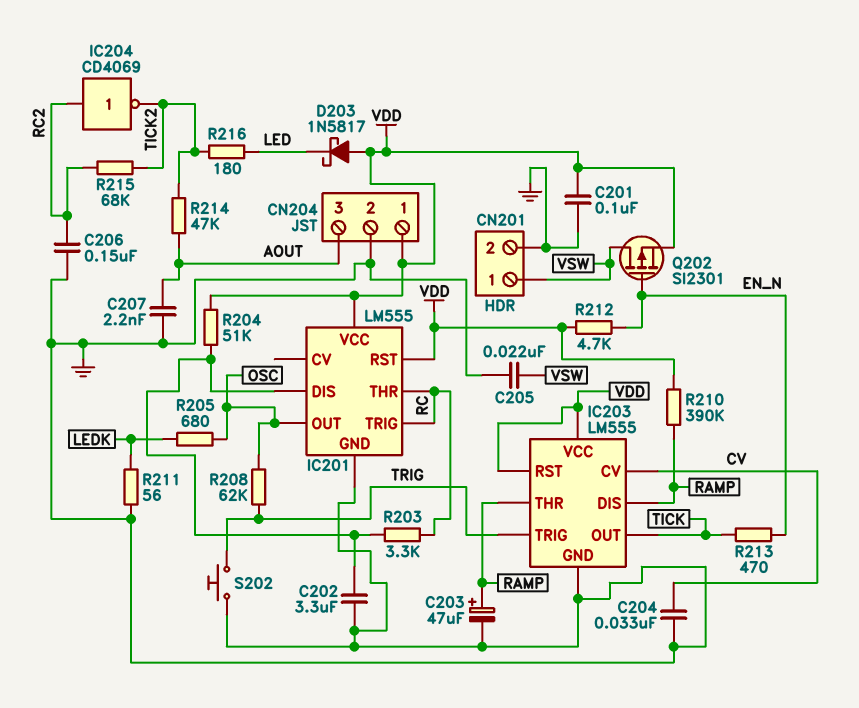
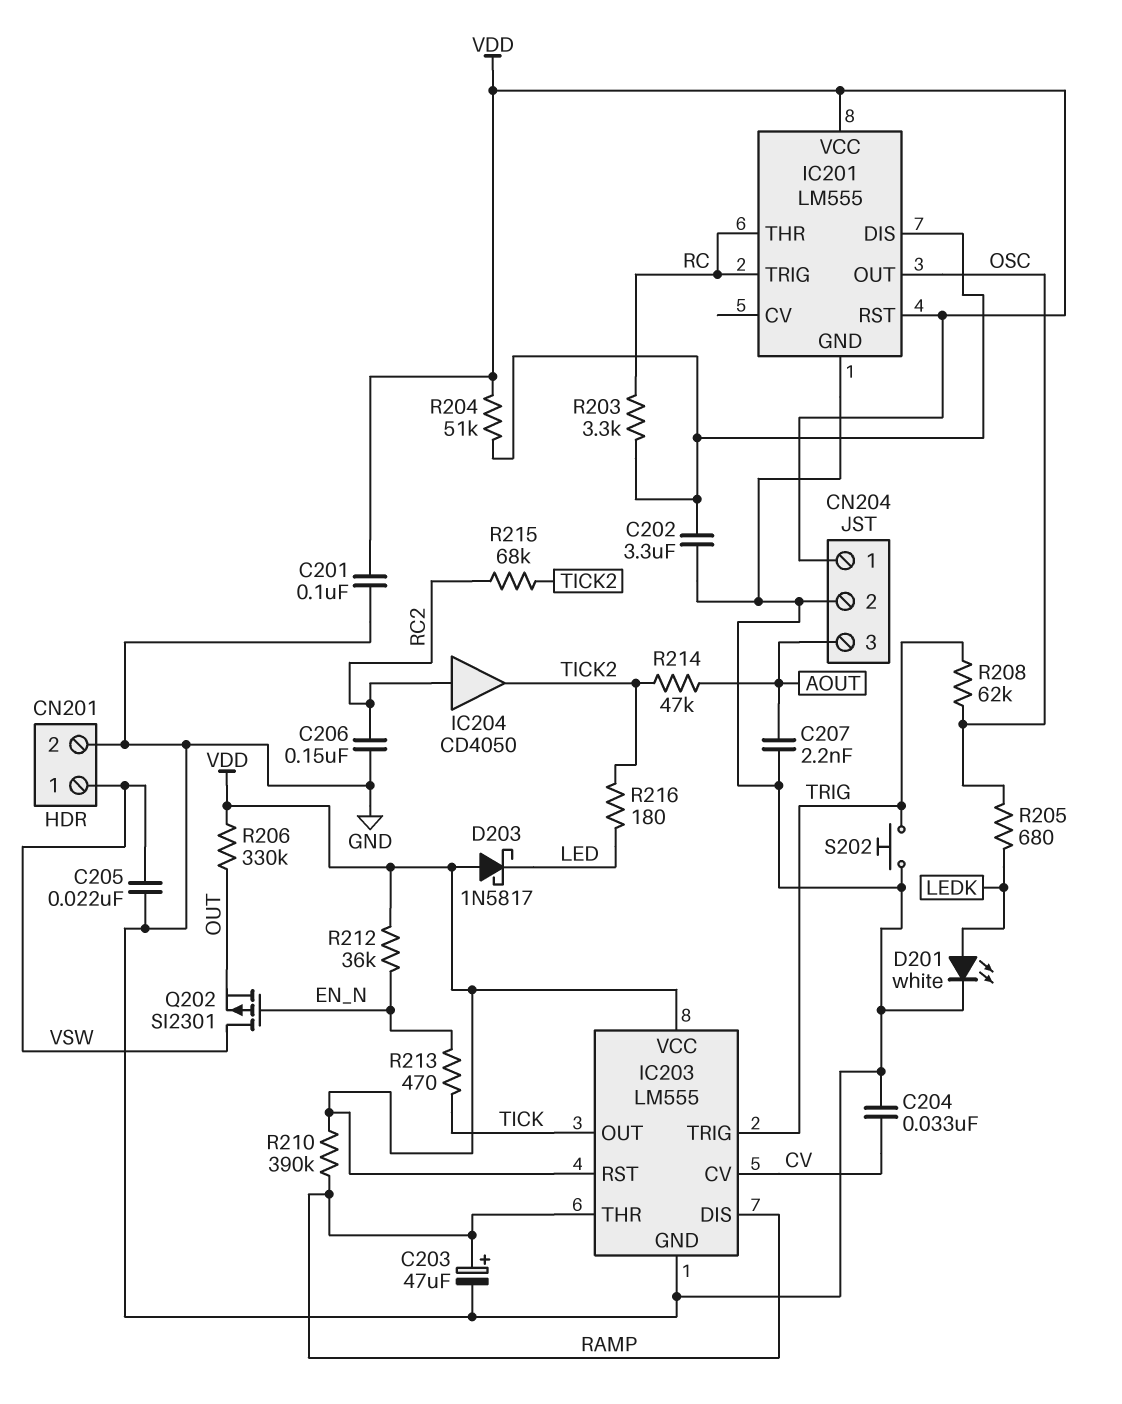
D201: none -> LED white (A LEDK, K GND)
IC204: NOT CD4069 (in RC2, out TICK2) -> buffer CD4050 (in RC2, out TICK2)
Q202: PMOS SI2301 (G EN_N, D VSW, S VDD) -> PMOS SI2301 (G EN_N, D VSW, S OUT)
R206: none -> 330k (OUT, VDD)
R211: 56 (GND, LEDK) -> none
R212: 4.7k (EN_N, VDD) -> 36k (EN_N, VDD)

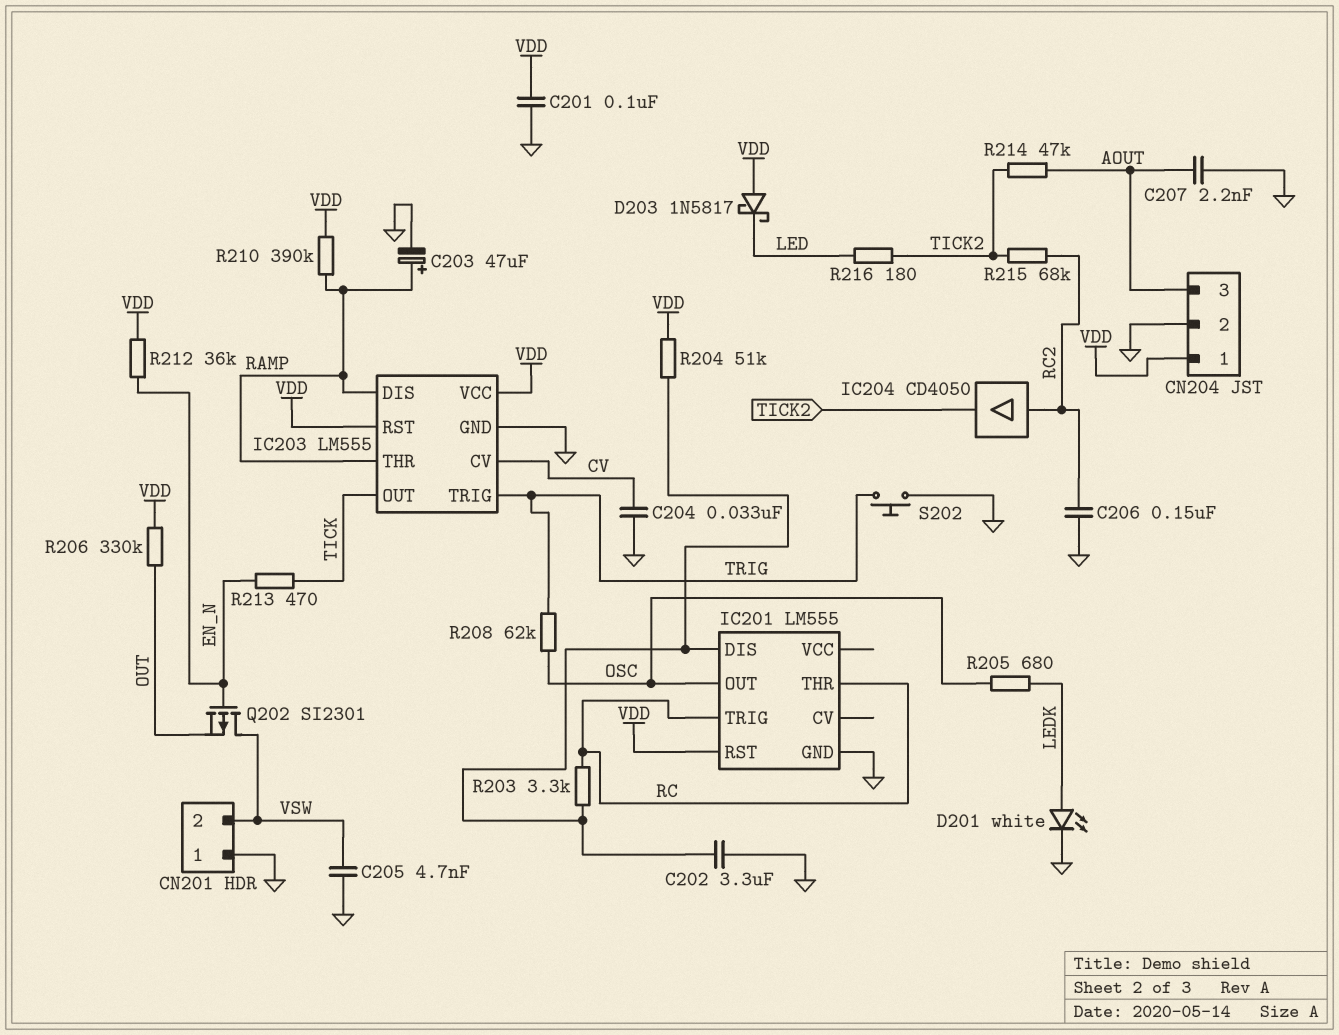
C205: 22nF (GND, VSW) -> 4.7nF (GND, VSW)
CN201 pin 1: VSW -> GND
CN201 pin 2: GND -> VSW
IC201 pin VCC: VDD -> none

